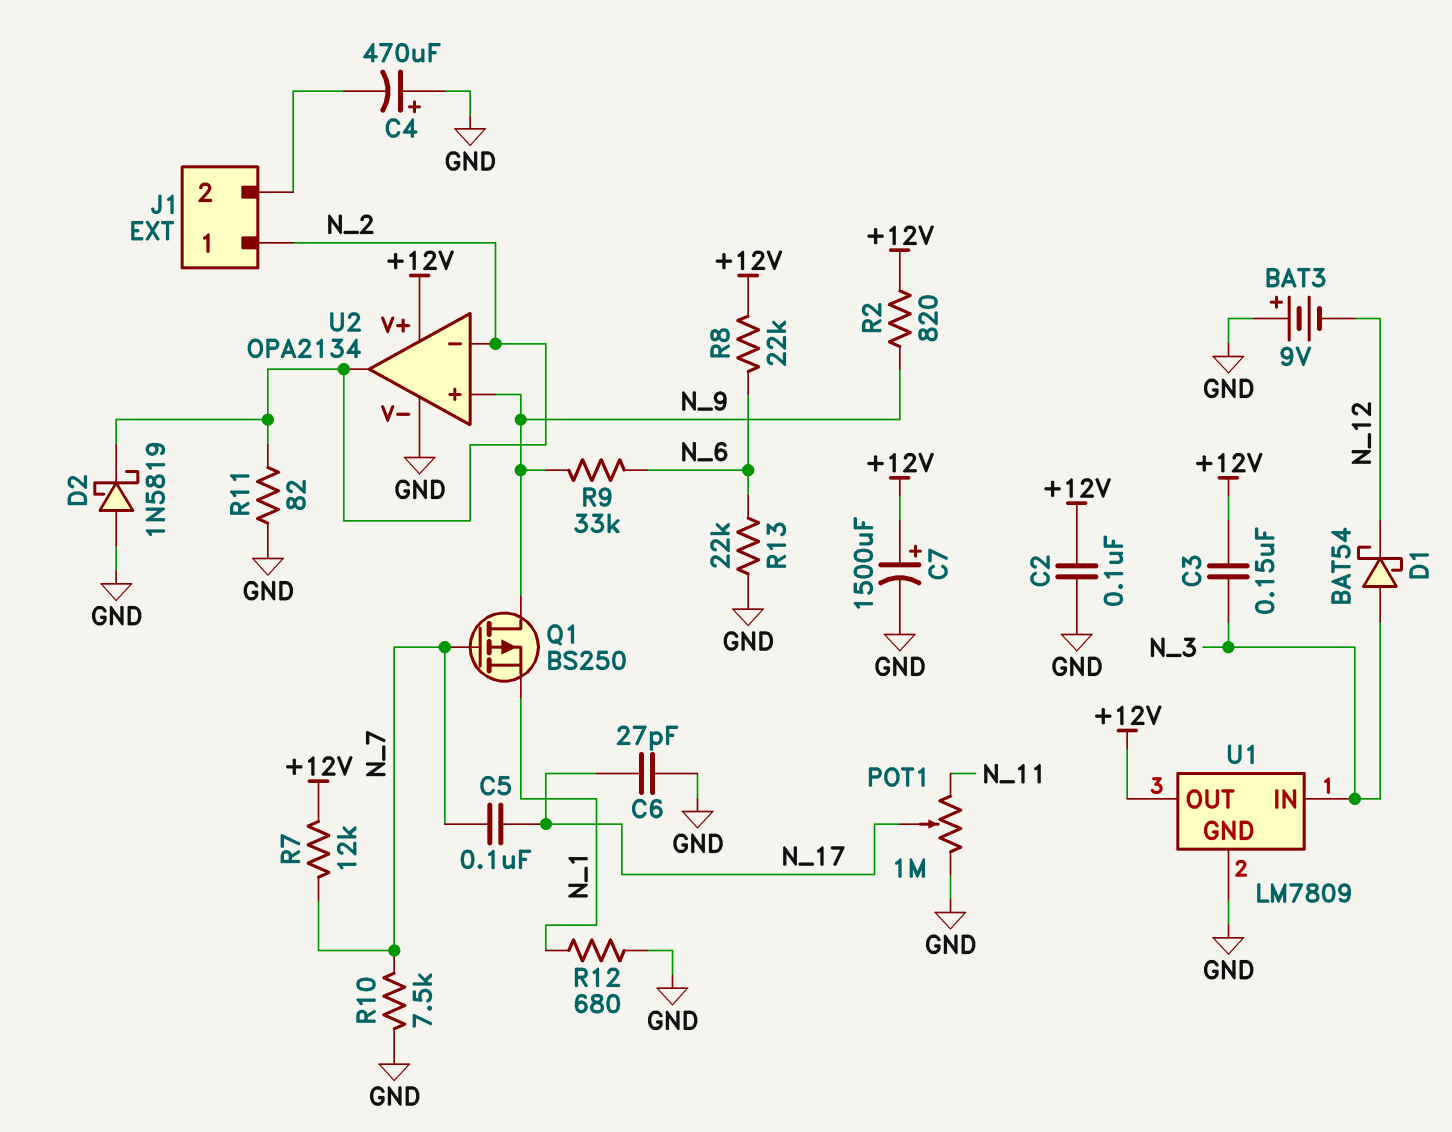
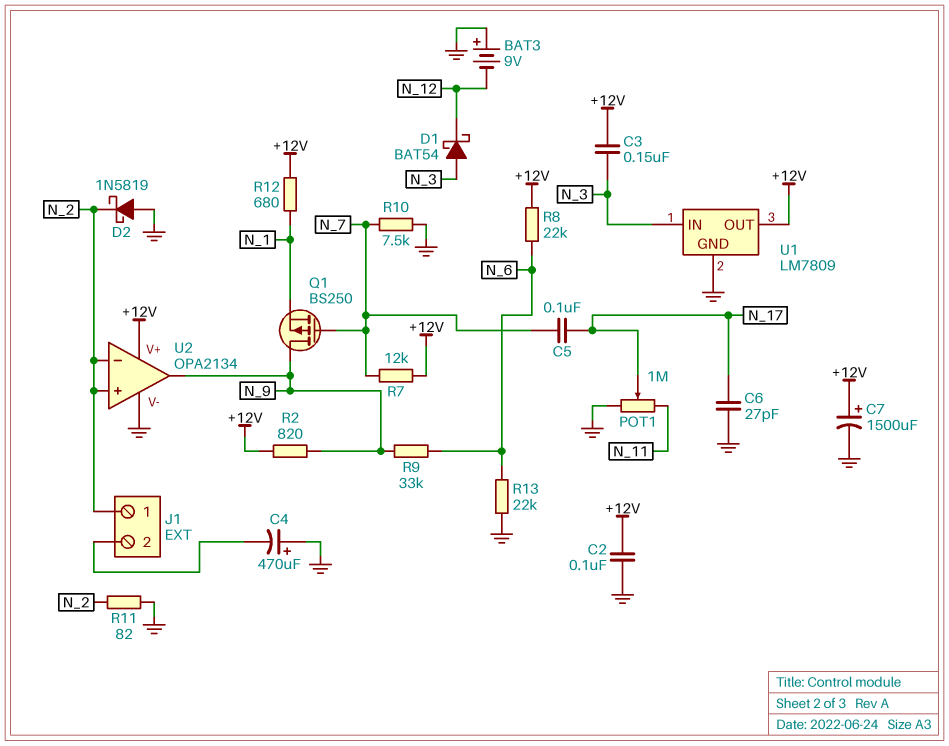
R12: 680 (GND, N_1) -> 680 (+12V, N_1)
U2 pin in+: N_9 -> N_2
U2 pin out: N_2 -> N_9

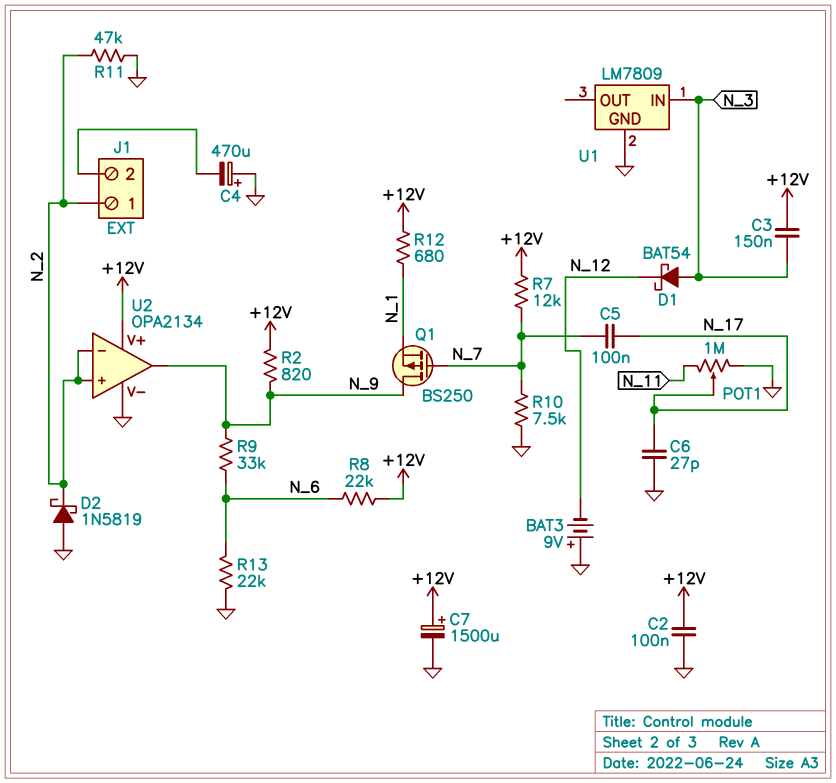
R11: 82 (GND, N_2) -> 47k (GND, N_2)
U1 pin OUT: +12V -> none

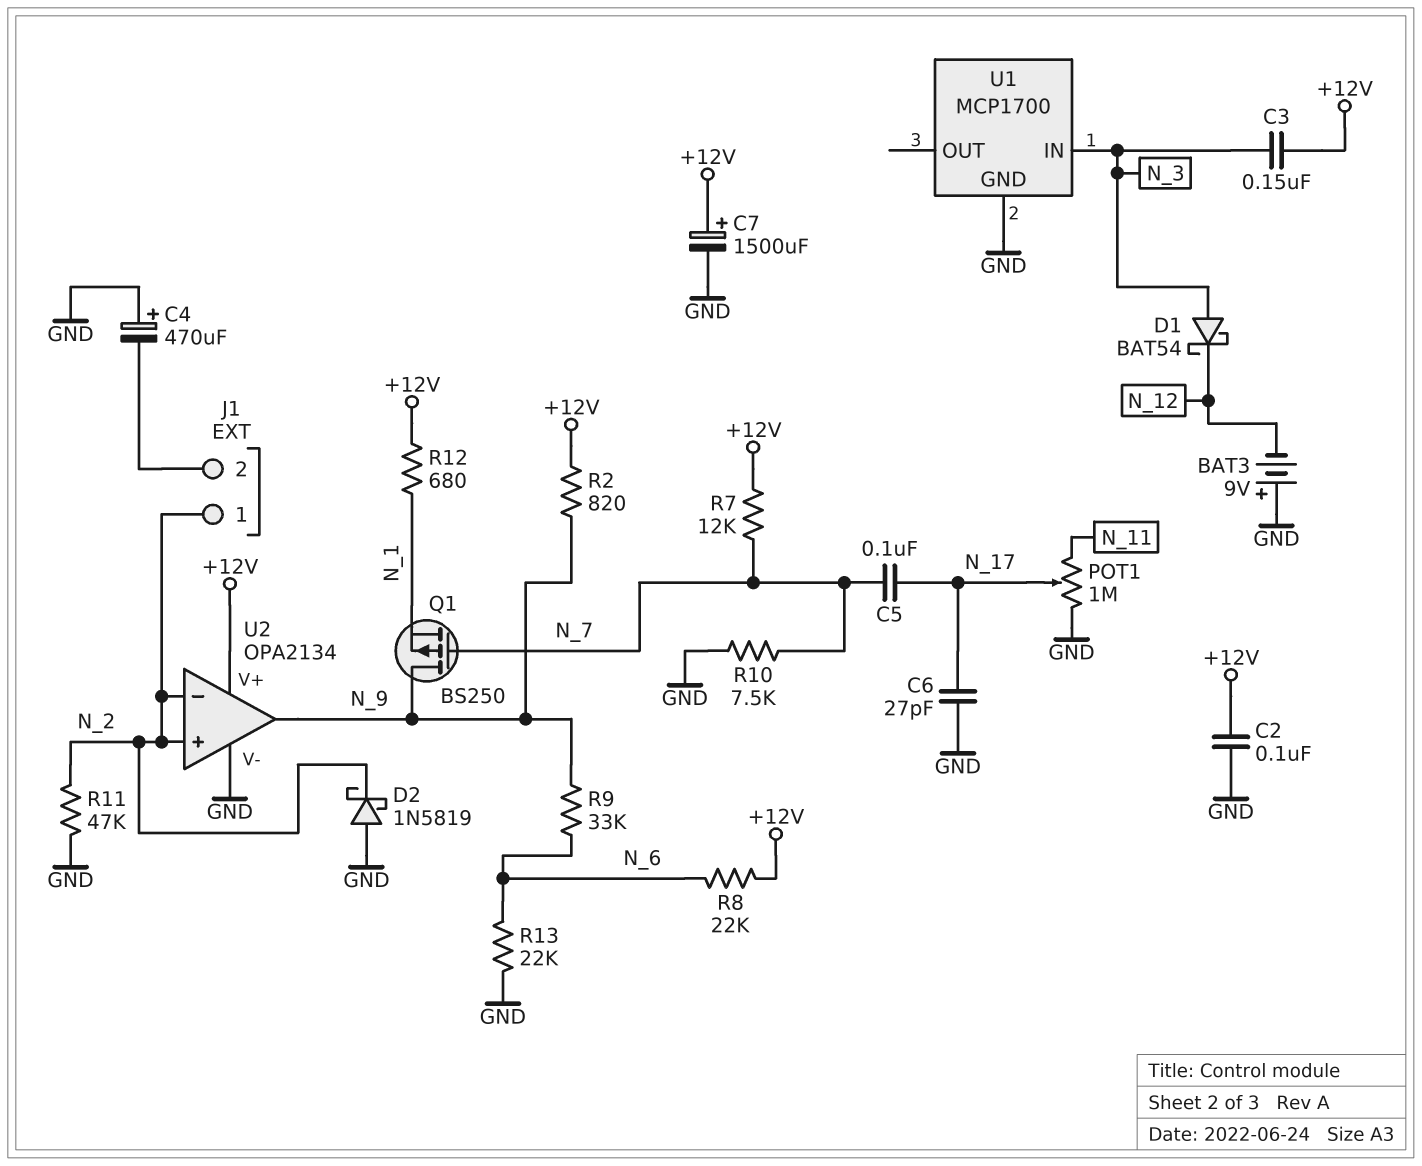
U1: LM7809 -> MCP1700

